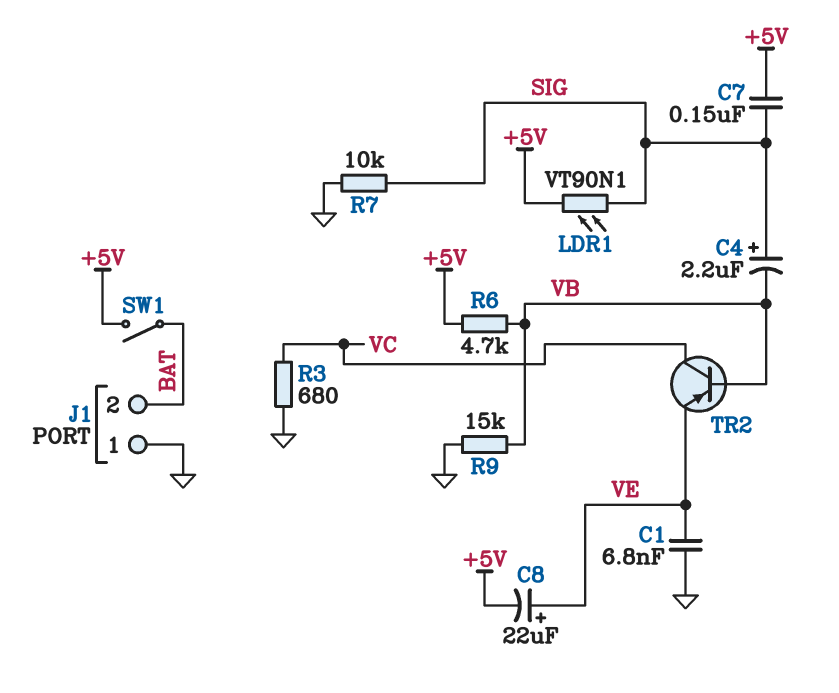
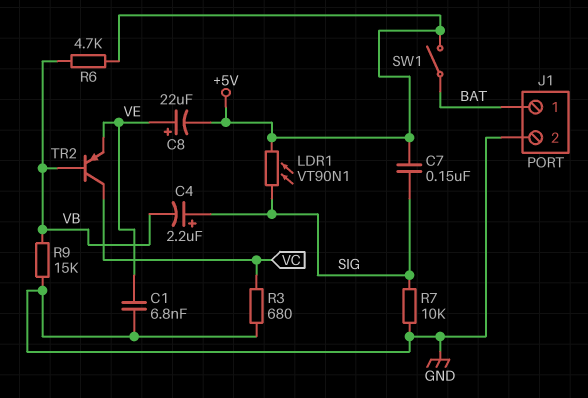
J1 pin 1: GND -> BAT
J1 pin 2: BAT -> GND

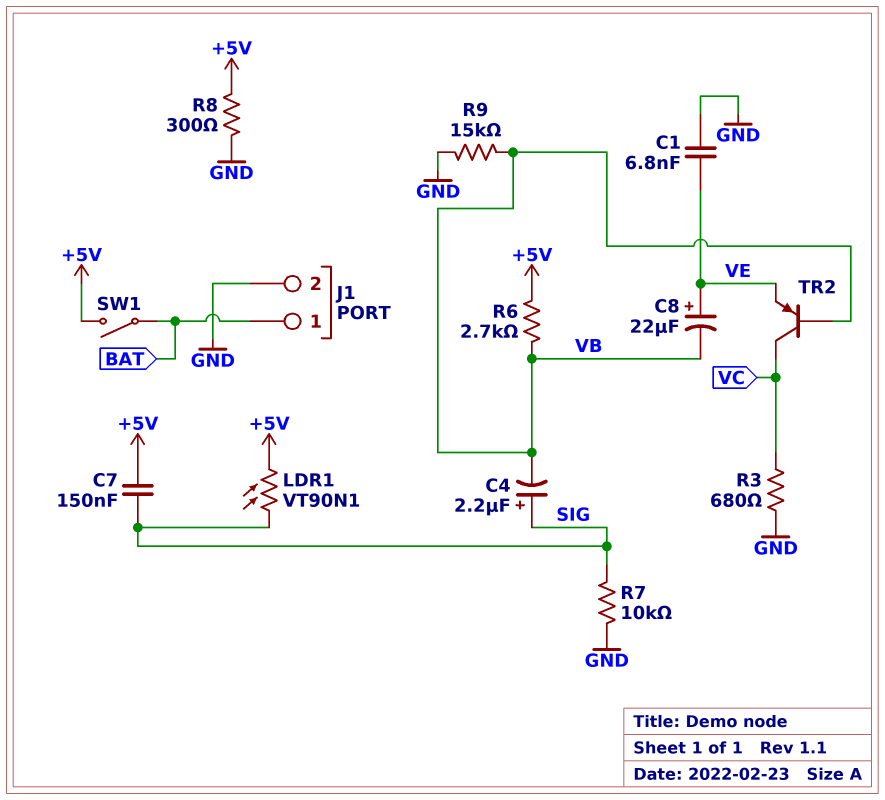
C8: 22uF (plus VE, minus +5V) -> 22uF (plus VE, minus VB)
R6: 4.7k (+5V, VB) -> 2.7k (+5V, VB)
R8: none -> 300 (+5V, GND)

